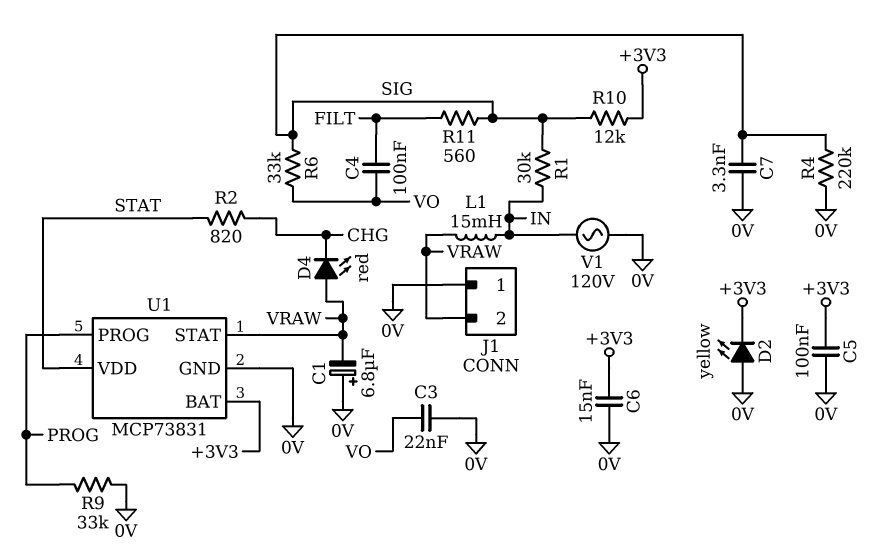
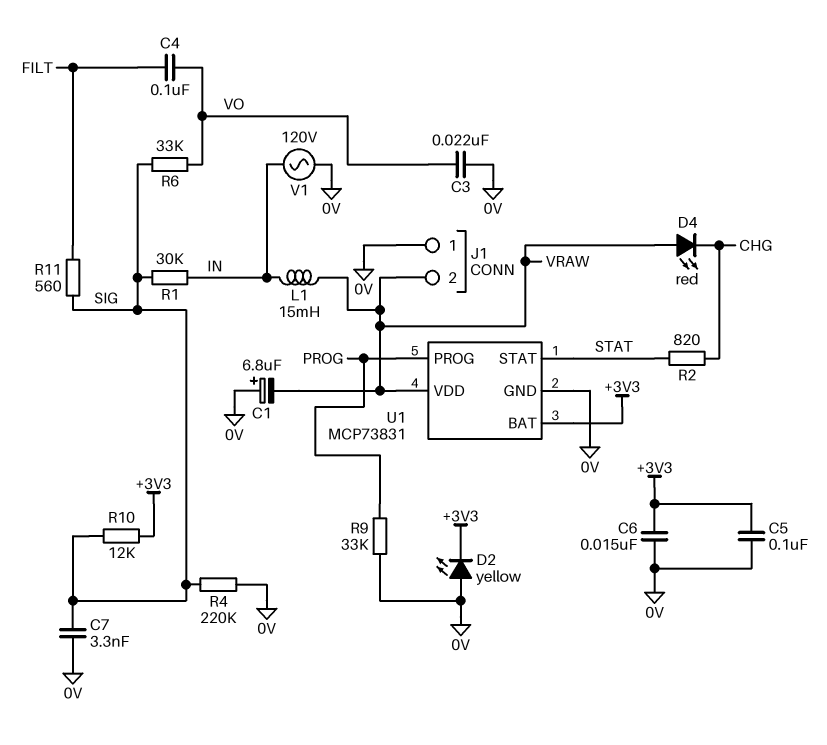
U1 pin STAT: VRAW -> STAT
U1 pin VDD: STAT -> VRAW

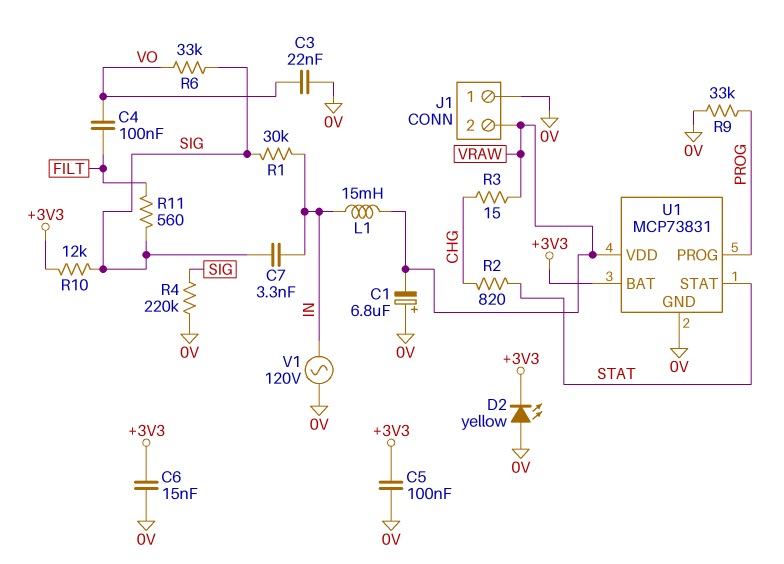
C7: 3.3nF (0V, SIG) -> 3.3nF (IN, SIG)
D4: LED red (A VRAW, K CHG) -> none
R3: none -> 15 (CHG, VRAW)

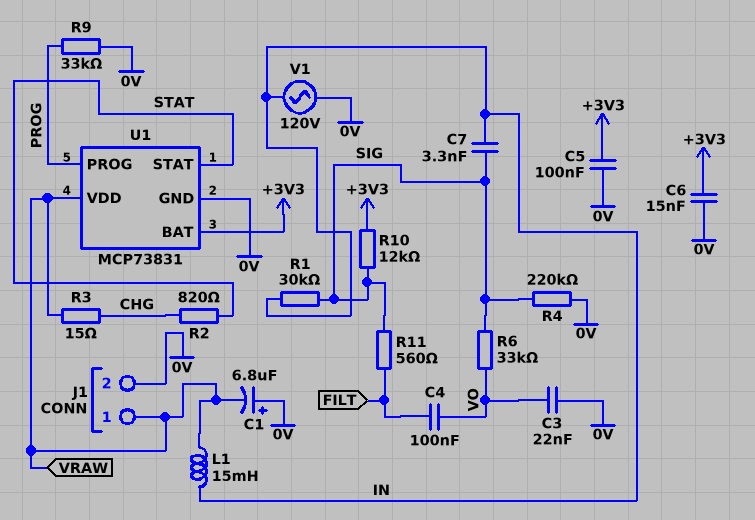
D2: LED yellow (A 0V, K +3V3) -> none
J1 pin 1: 0V -> VRAW
J1 pin 2: VRAW -> 0V

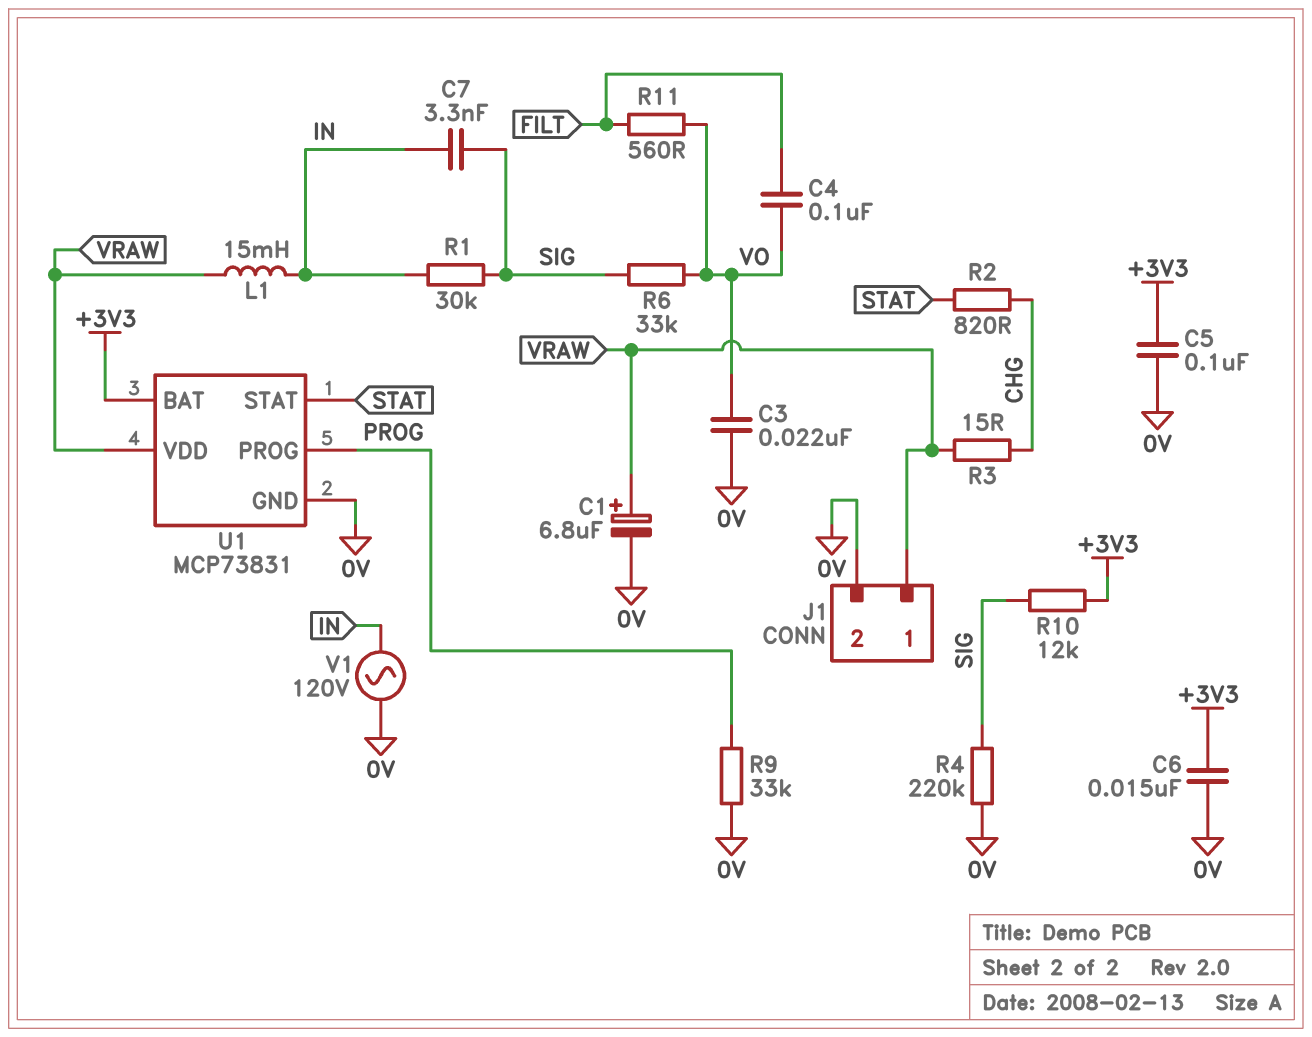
C1: 6.8uF (plus 0V, minus VRAW) -> 6.8uF (plus VRAW, minus 0V)
R11: 560 (FILT, SIG) -> 560 (FILT, VO)

